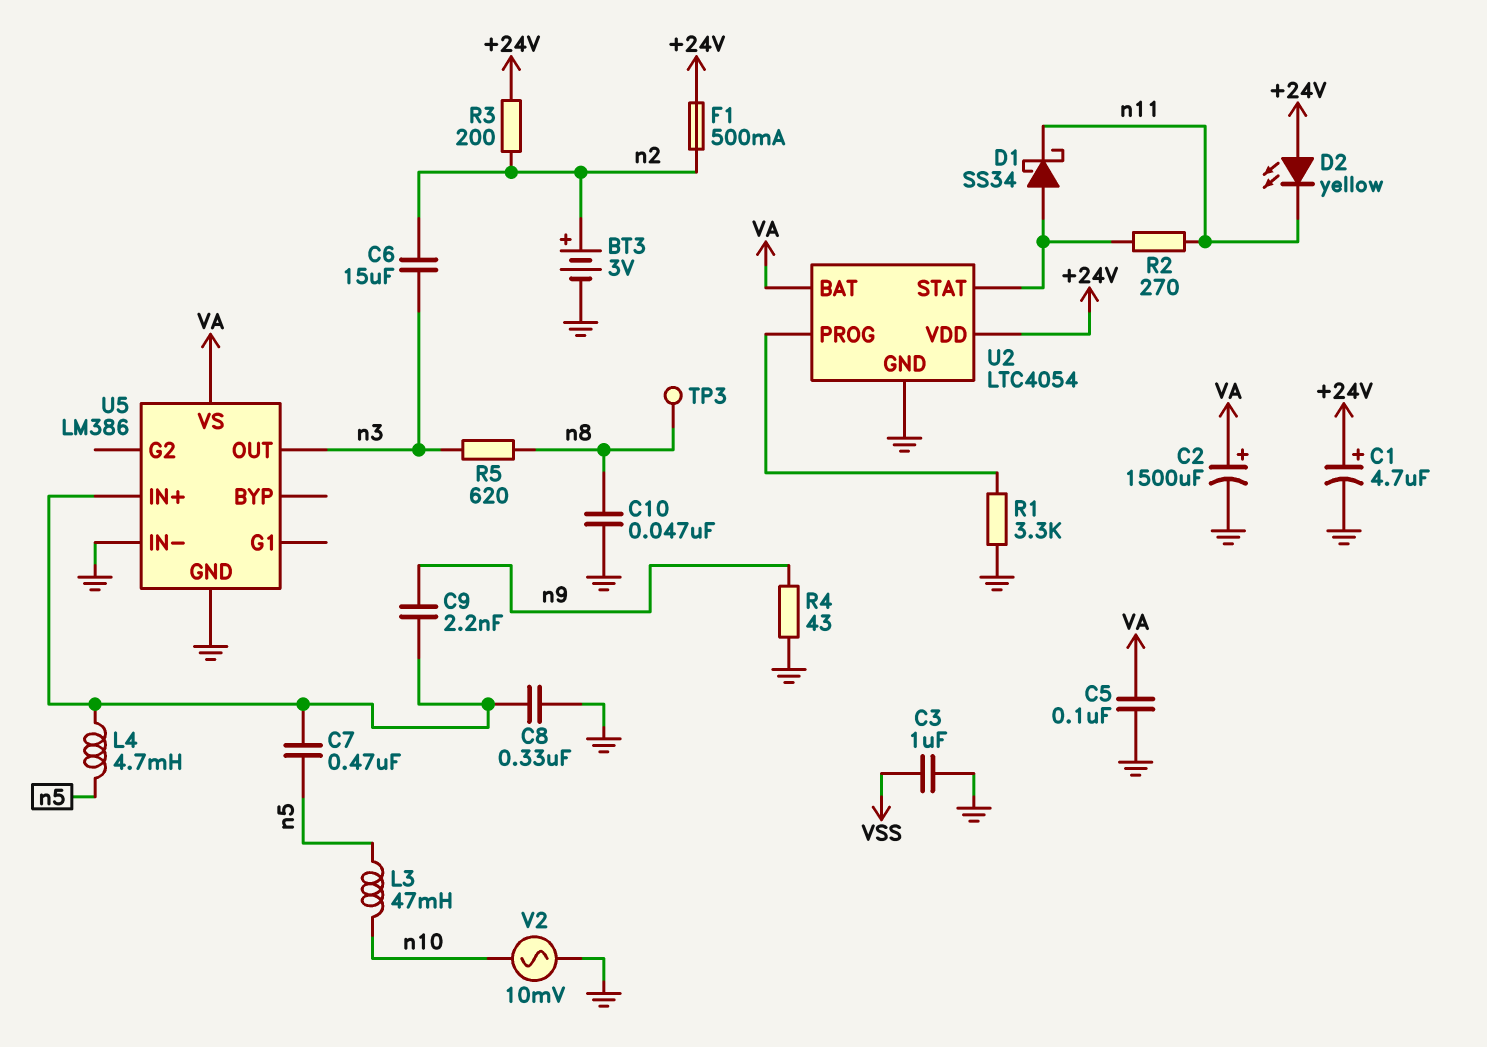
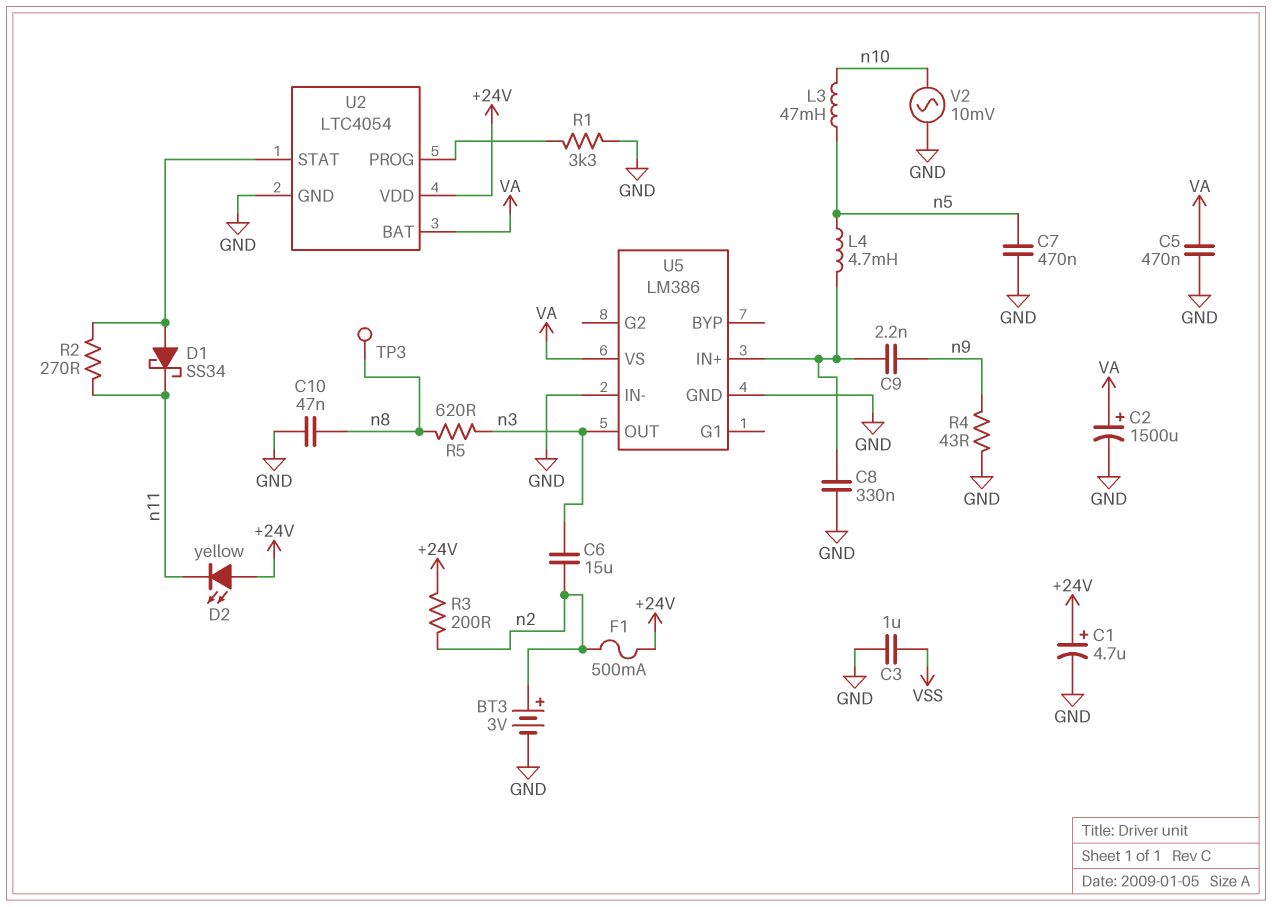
C5: 100nF (GND, VA) -> 470nF (GND, VA)
C7: 470nF (U5/IN+, n5) -> 470nF (GND, n5)

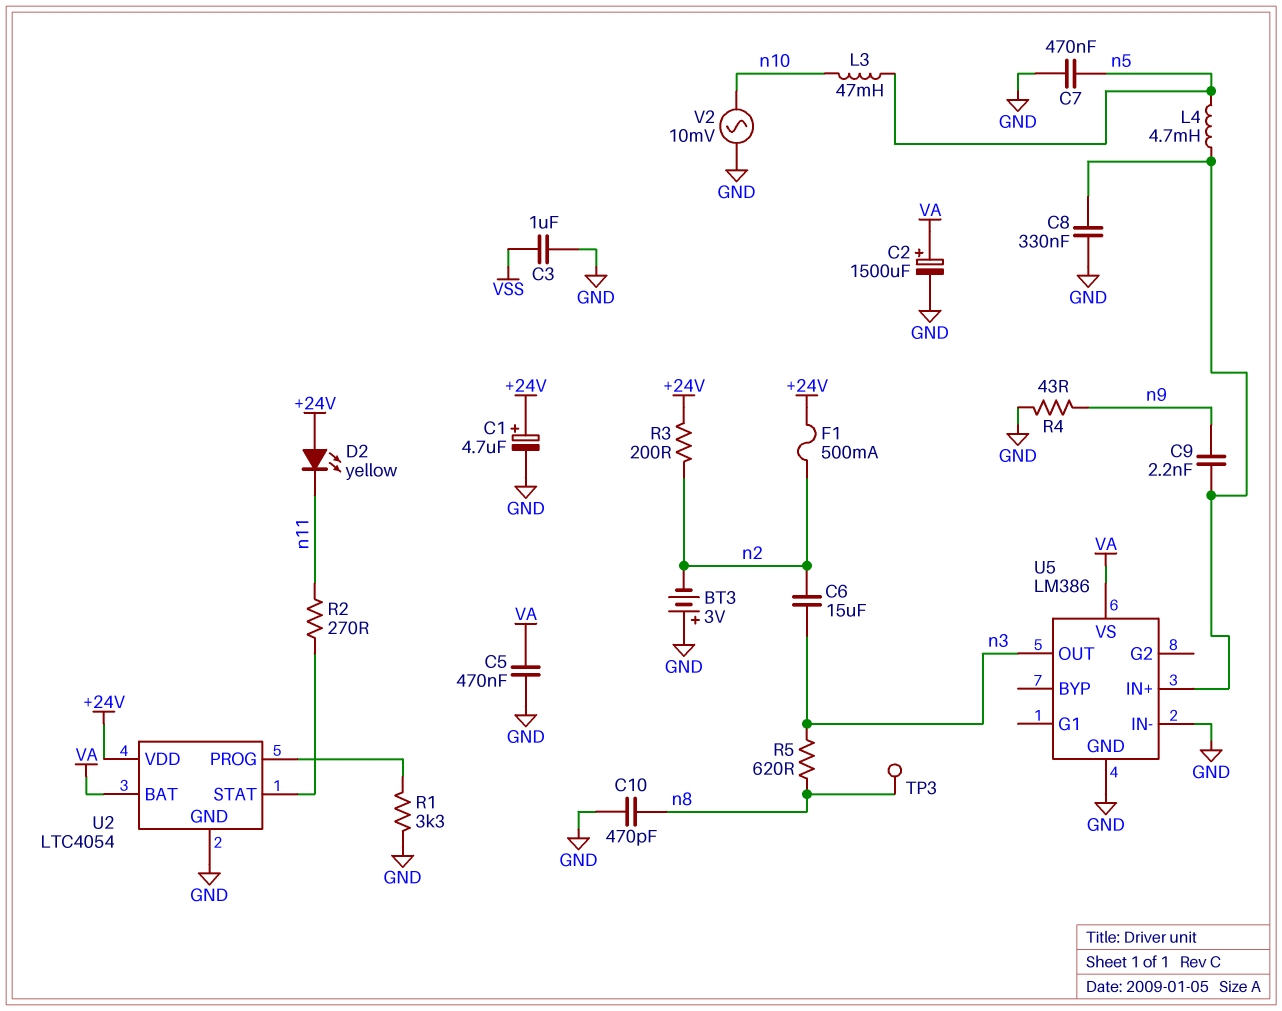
BT3: 3V (plus n2, minus GND) -> 3V (plus GND, minus n2)
C10: 47nF (GND, n8) -> 470pF (GND, n8)
D1: schottky SS34 (A U2/STAT, K n11) -> none

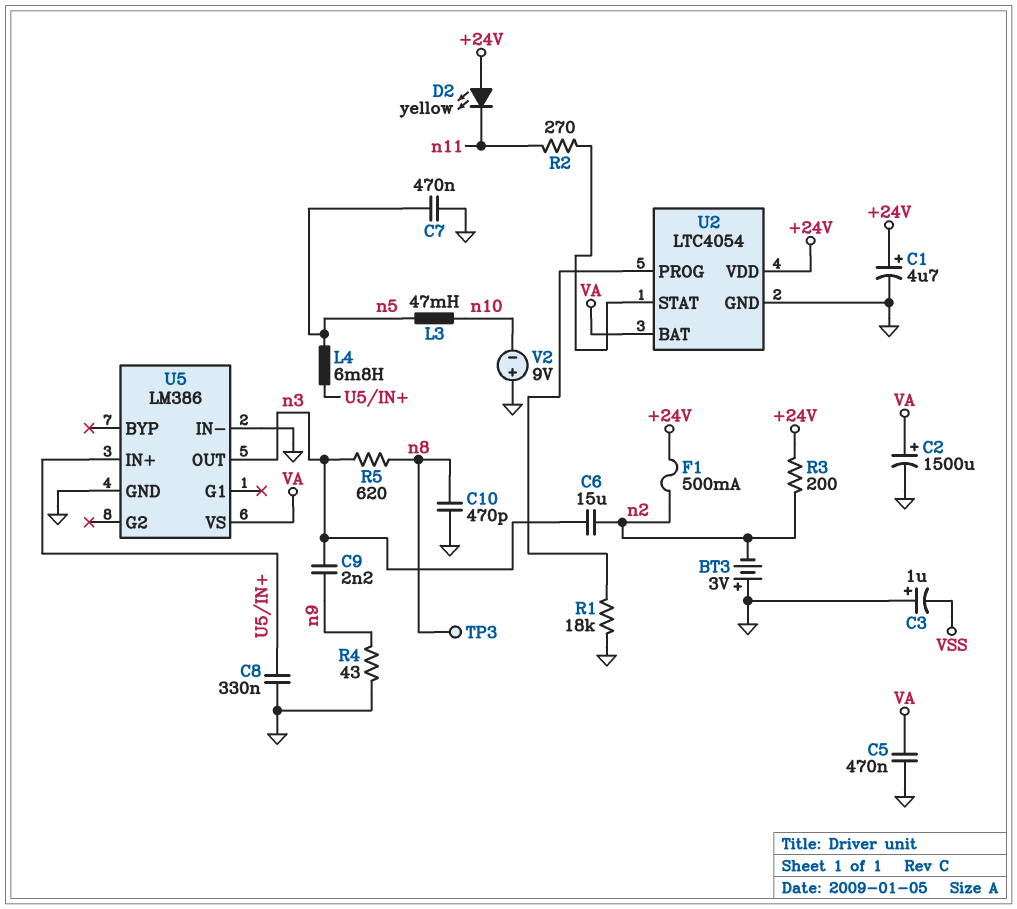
C3: 1uF (GND, VSS) -> 1uF (plus GND, minus VSS)
C9: 2.2nF (U5/IN+, n9) -> 2.2nF (n3, n9)
L4: 4.7mH (U5/IN+, n5) -> 6.8mH (U5/IN+, n5)
R1: 3.3k (GND, U2/PROG) -> 18k (GND, U2/PROG)
V2: AC 10mV (GND, n10) -> 9V (plus GND, minus n10)

